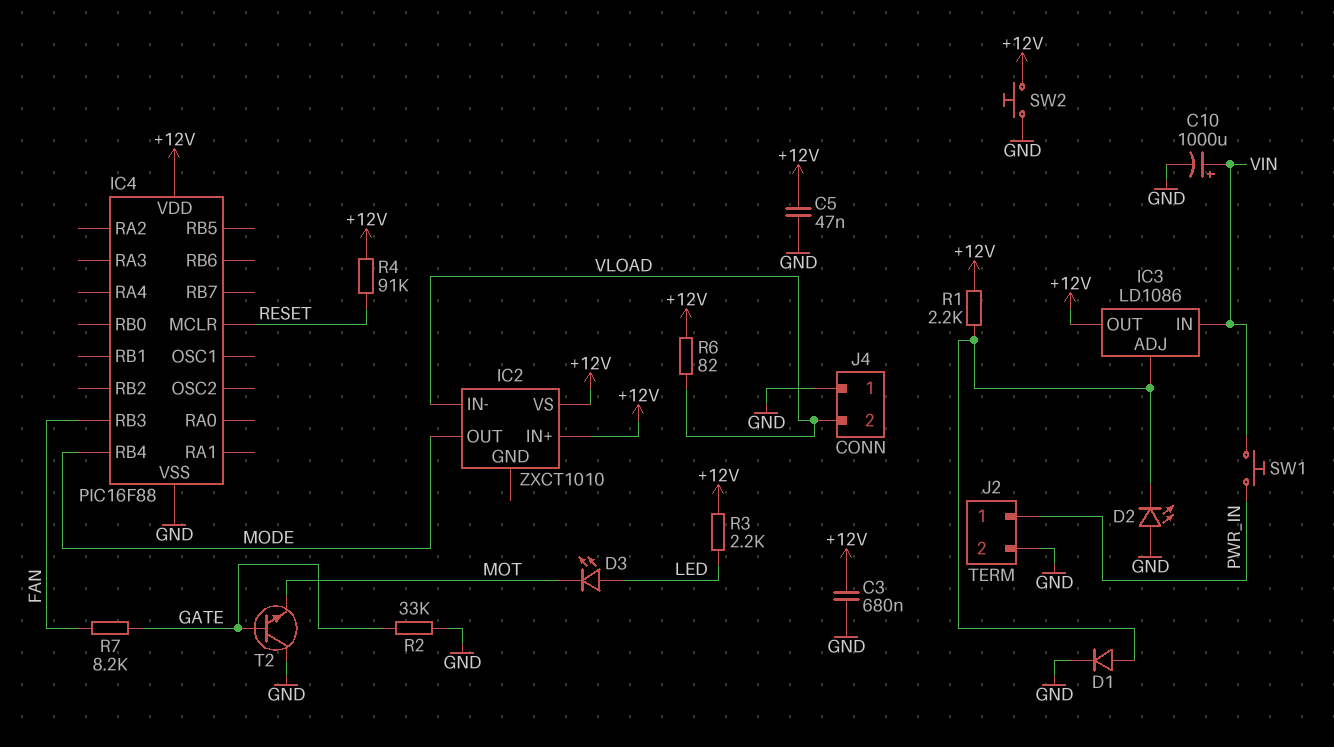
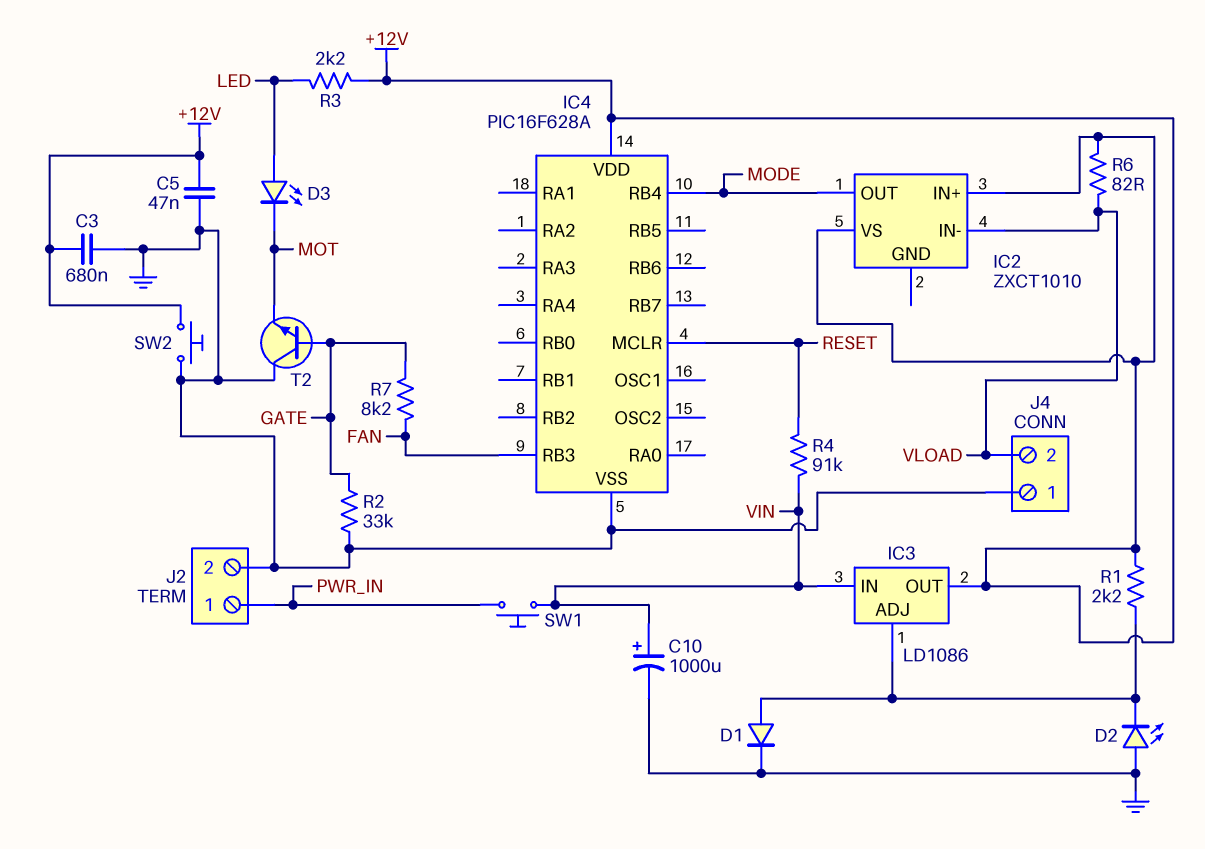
IC4: PIC16F88 -> PIC16F628A
R4: 91k (+12V, RESET) -> 91k (RESET, VIN)

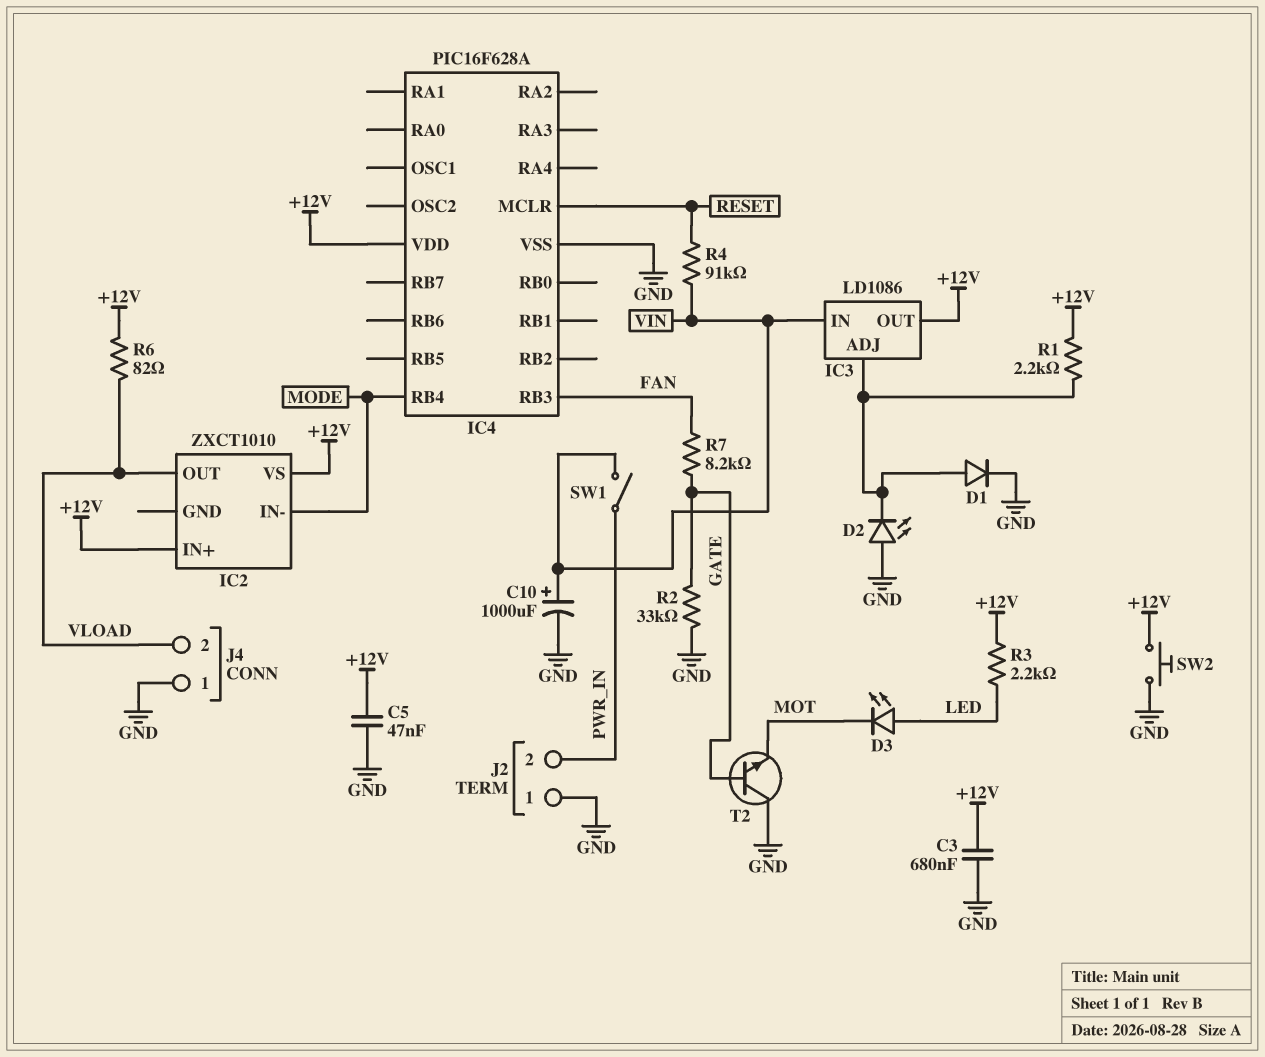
IC2 pin IN-: VLOAD -> MODE
IC2 pin OUT: MODE -> VLOAD
J2 pin 1: PWR_IN -> GND
J2 pin 2: GND -> PWR_IN
SW1: button (PWR_IN, VIN) -> switch (PWR_IN, VIN)

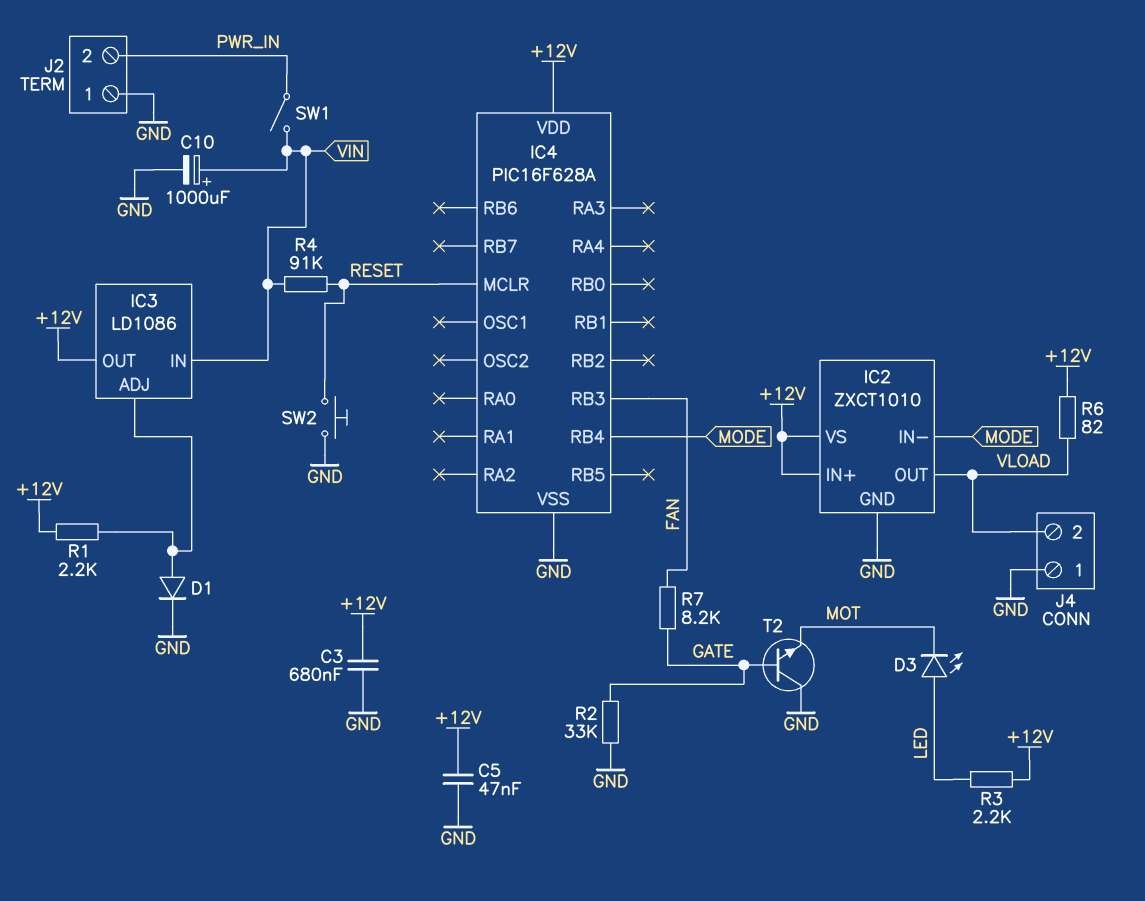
D2: LED (A GND, K IC3/ADJ) -> none
IC2 pin GND: none -> GND
SW2: button (+12V, GND) -> button (GND, RESET)

